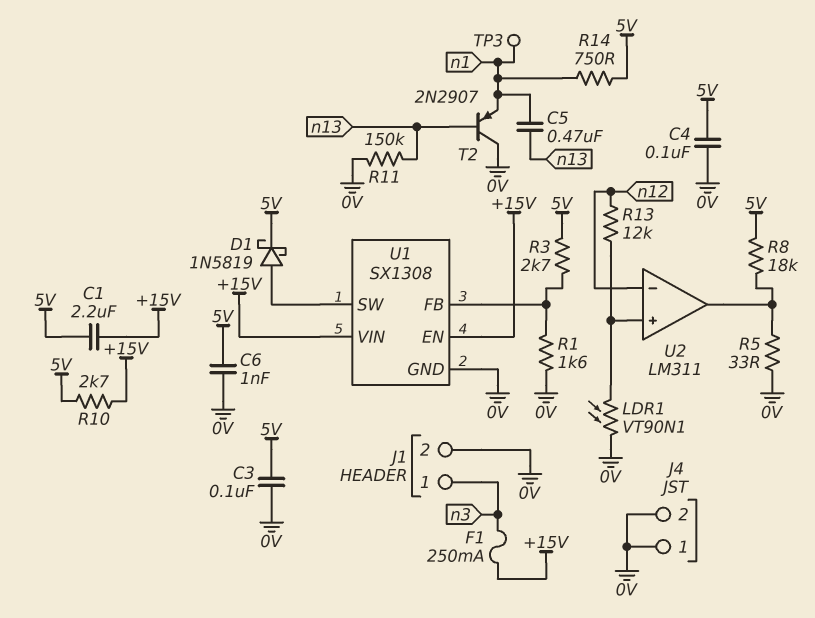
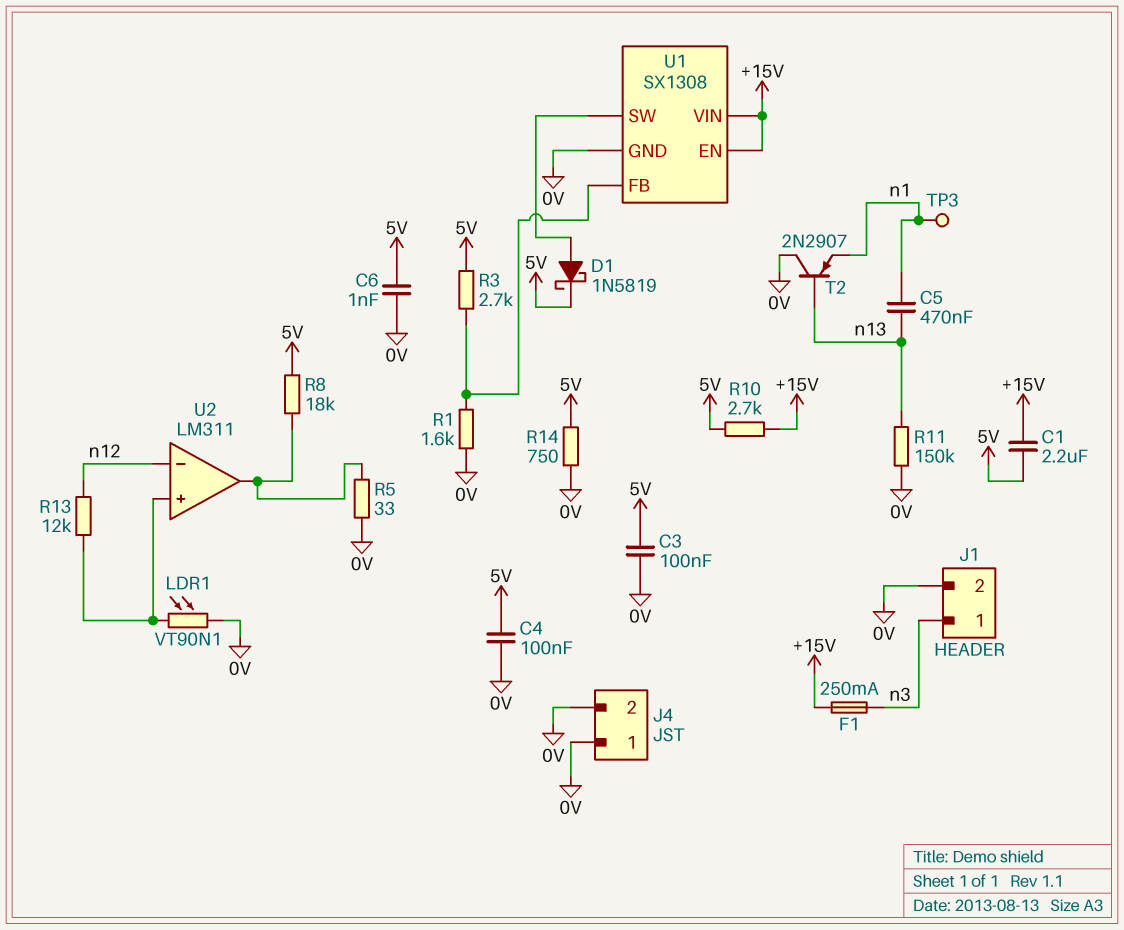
R14: 750 (5V, n1) -> 750 (0V, 5V)

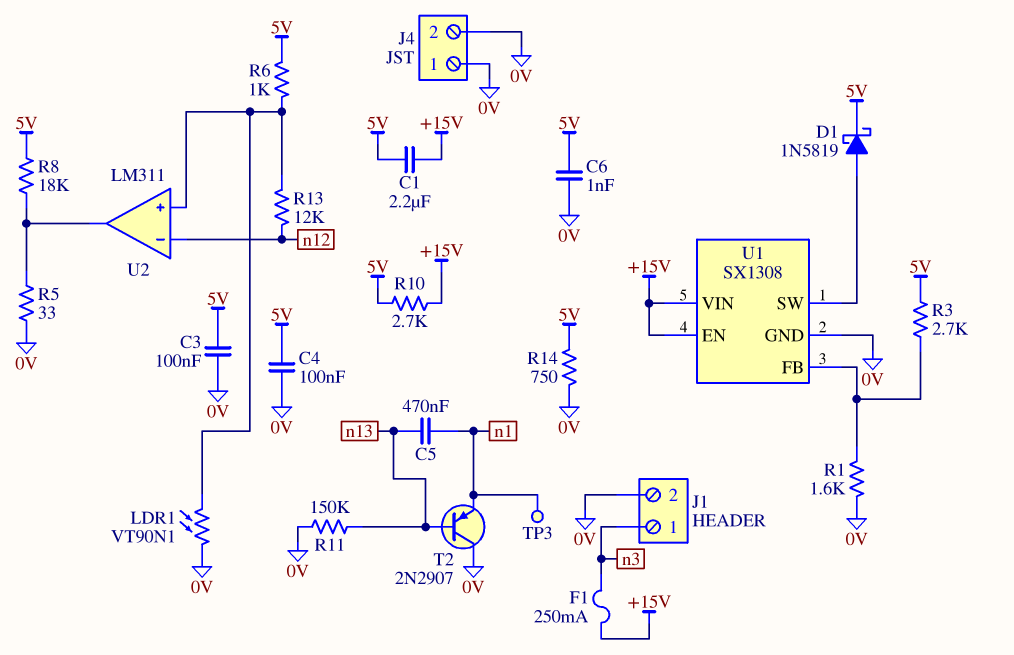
R6: none -> 1k (5V, U2/in+)

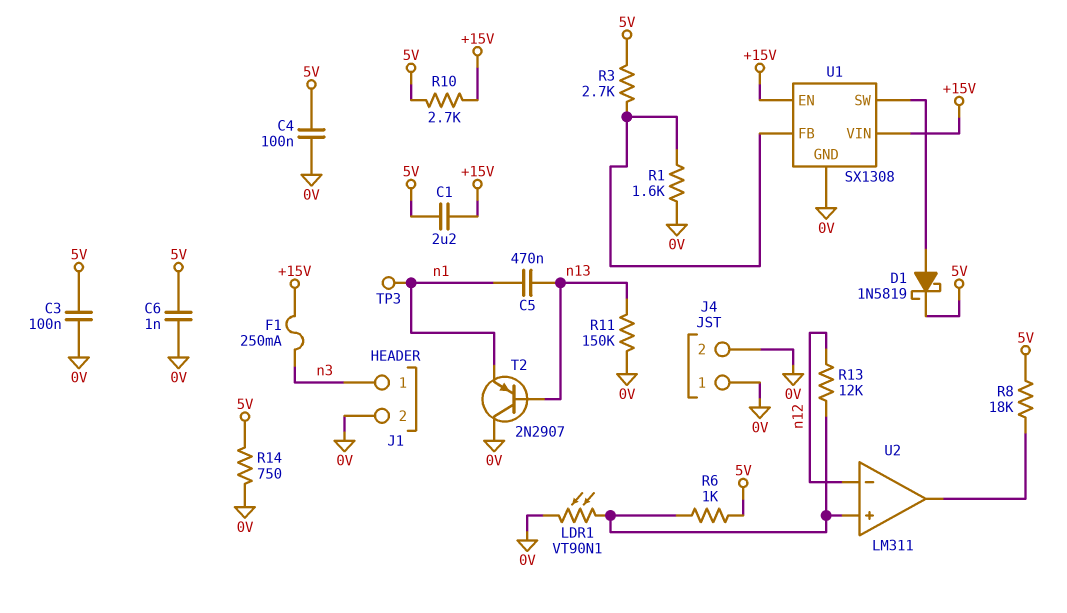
R5: 33 (0V, U2/out) -> none

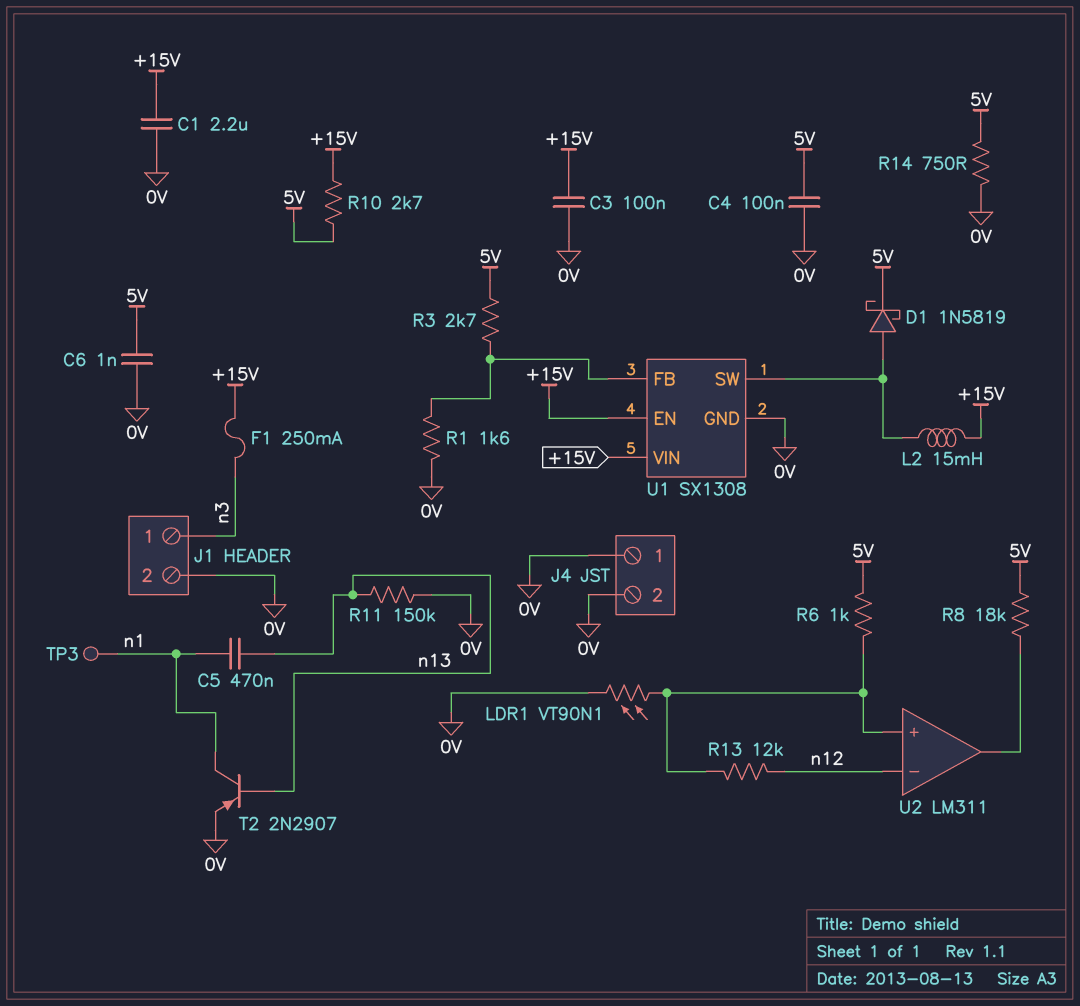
C1: 2.2uF (+15V, 5V) -> 2.2uF (+15V, 0V)
C3: 100nF (0V, 5V) -> 100nF (+15V, 0V)
L2: none -> 15mH (+15V, U1/SW)
T2: PNP 2N2907 (B n13, C 0V, E n1) -> PNP 2N2907 (B n13, C n1, E 0V)

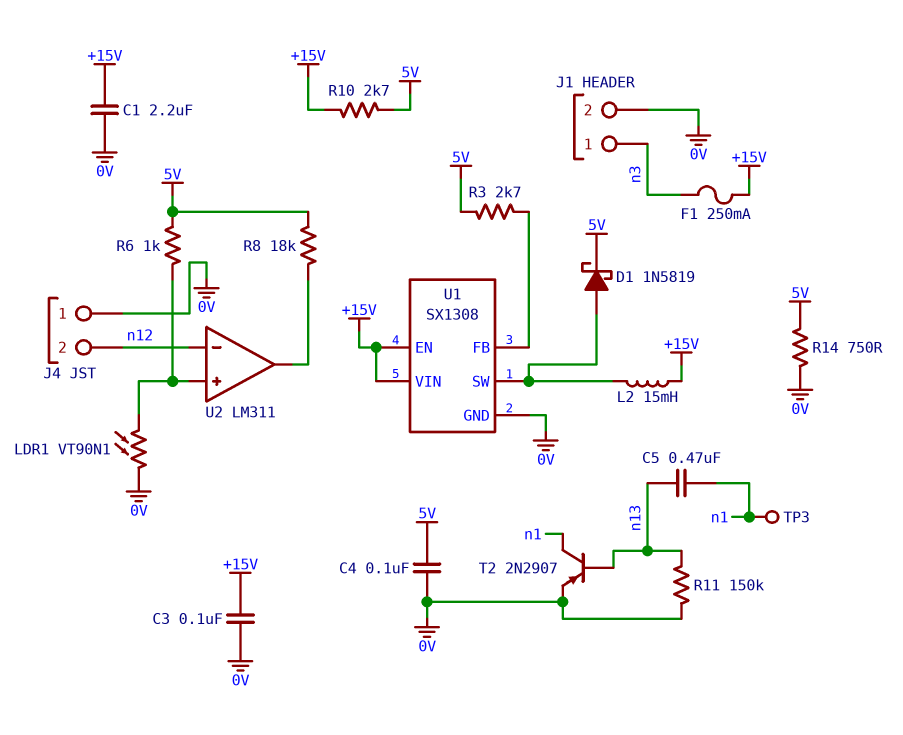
C6: 1nF (0V, 5V) -> none
J4 pin 2: 0V -> n12
R1: 1.6k (0V, U1/FB) -> none
R13: 12k (U2/in+, n12) -> none

